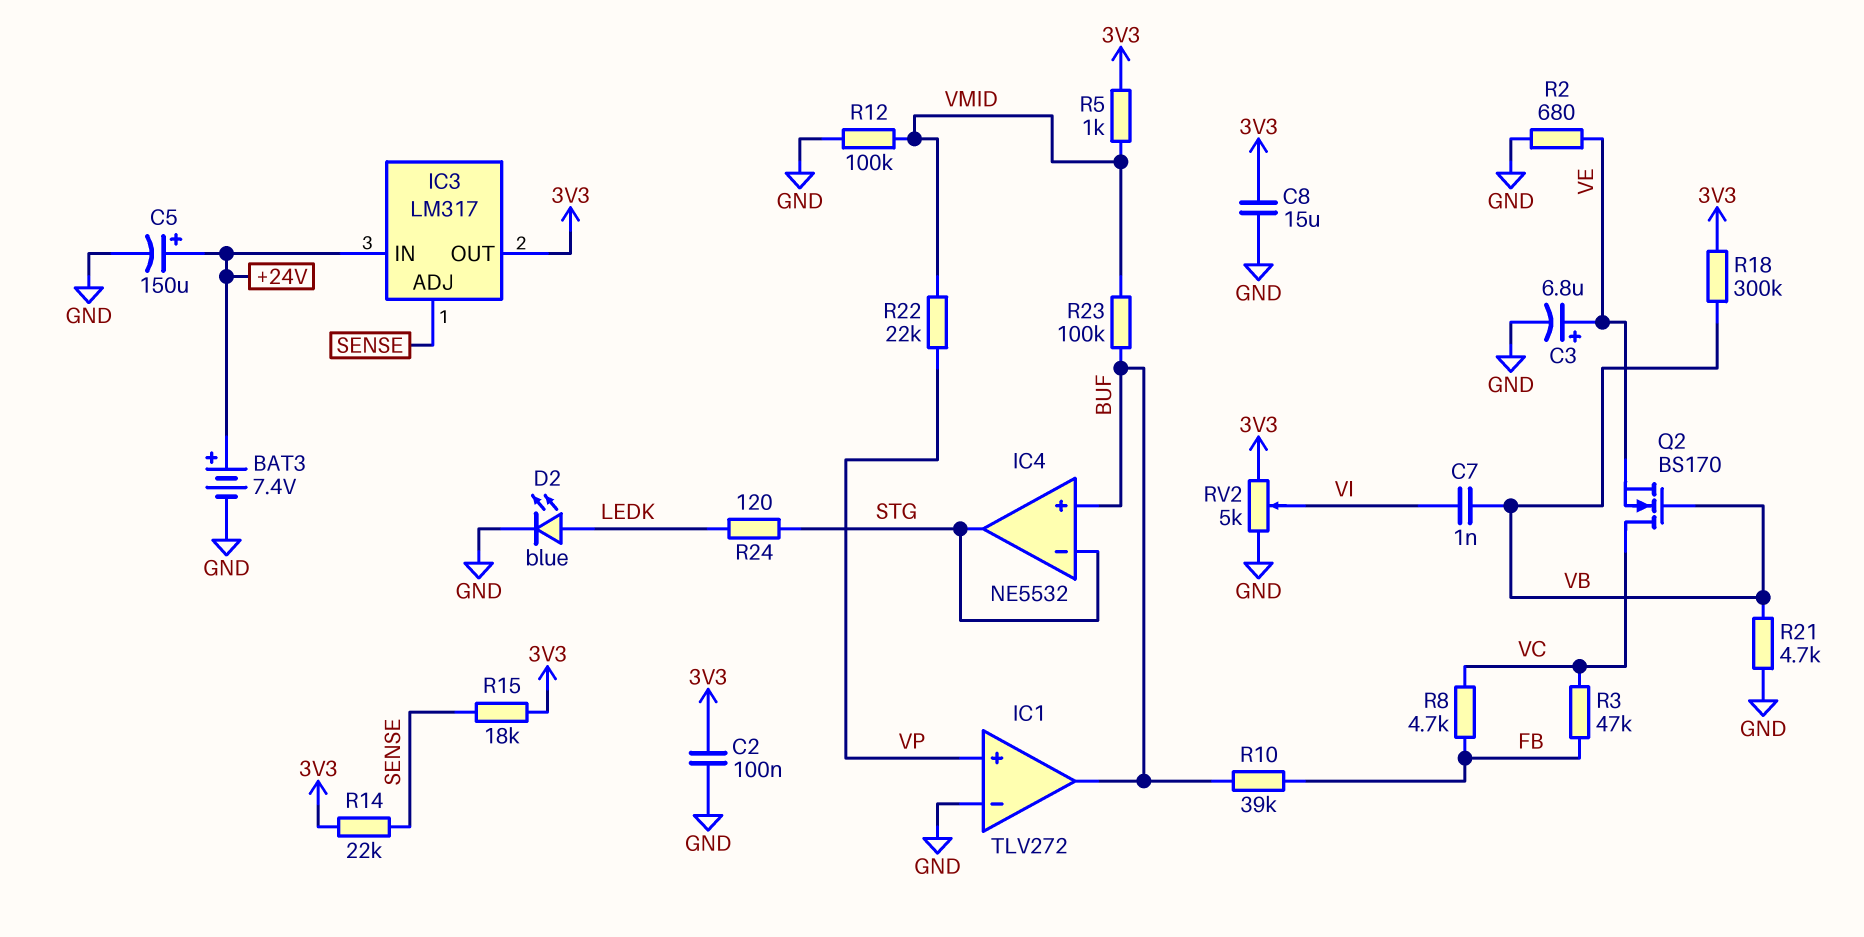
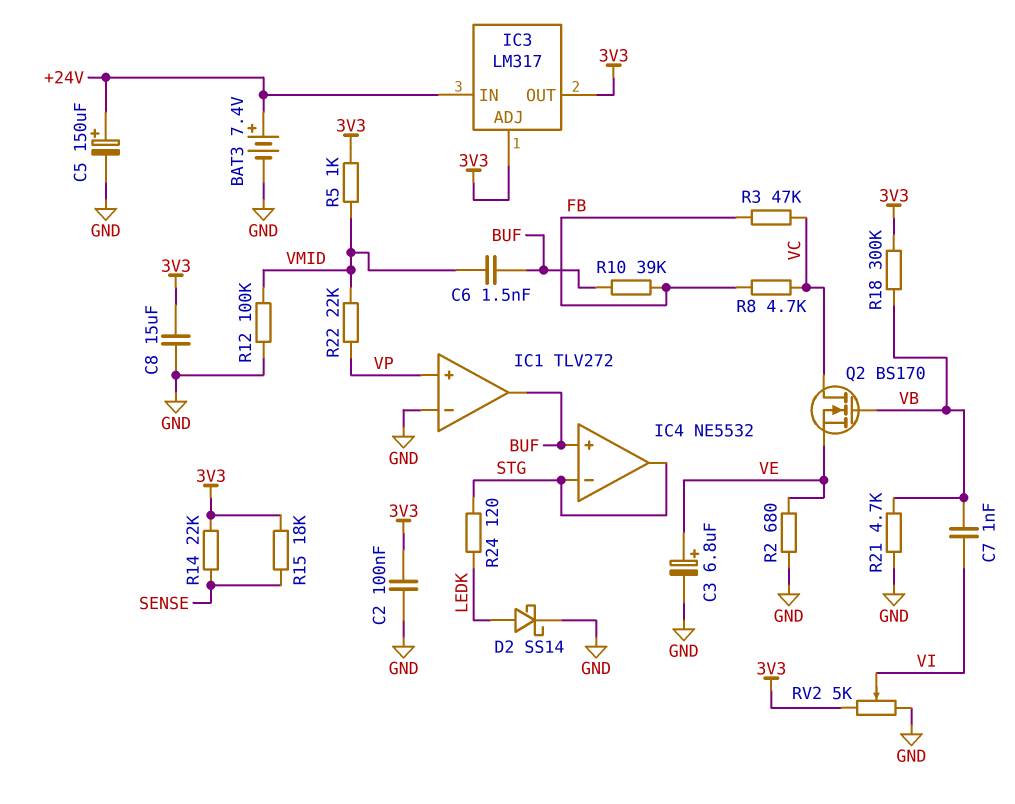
C6: none -> 1.5nF (BUF, VMID)
D2: LED blue (A LEDK, K GND) -> schottky SS14 (A LEDK, K GND)
IC3 pin ADJ: SENSE -> 3V3
R23: 100k (BUF, VMID) -> none

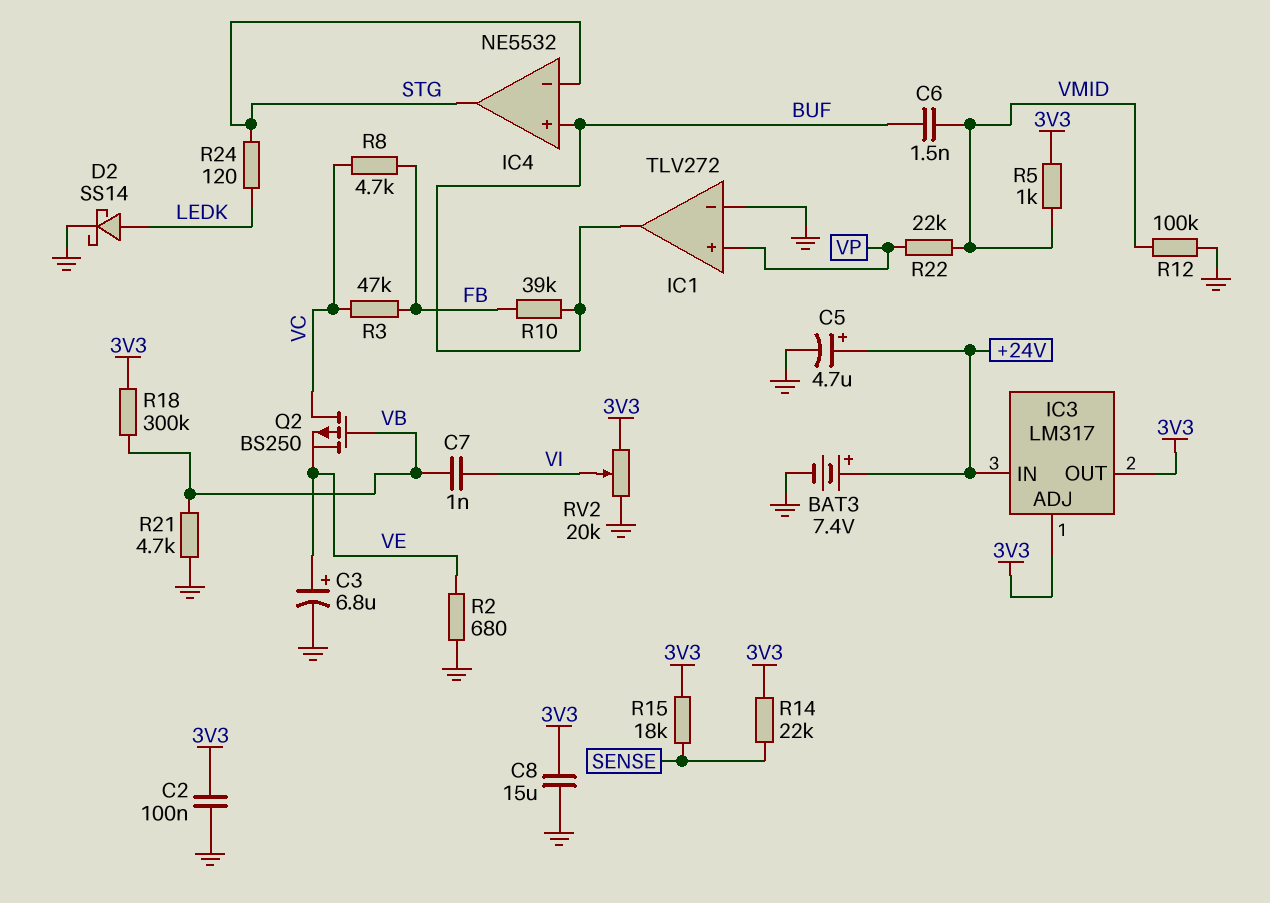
C5: 150uF (plus +24V, minus GND) -> 4.7uF (plus +24V, minus GND)
Q2: NMOS BS170 (G VB, D VC, S VE) -> PMOS BS250 (G VB, D VC, S VE)
RV2: 5k (3V3, GND, wiper VI) -> 20k (3V3, GND, wiper VI)

